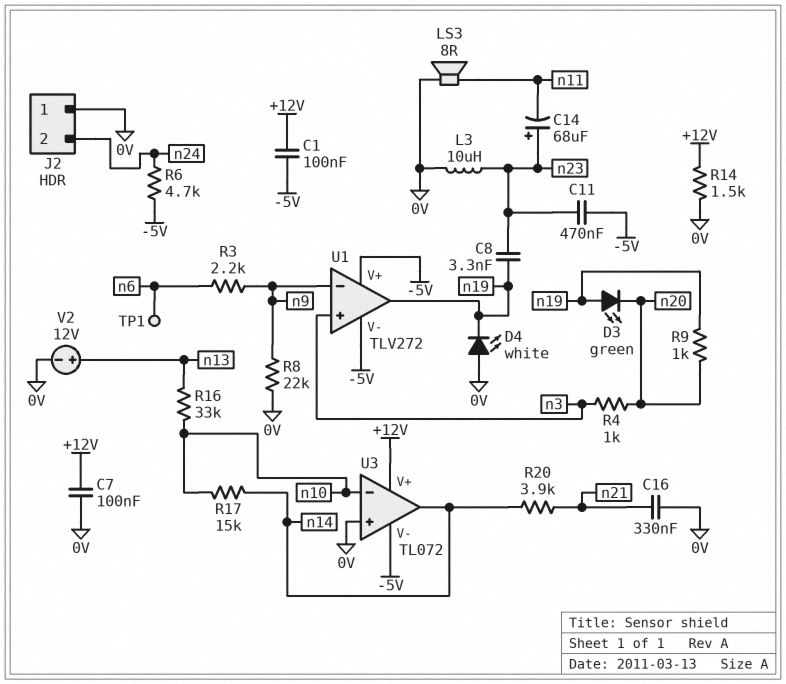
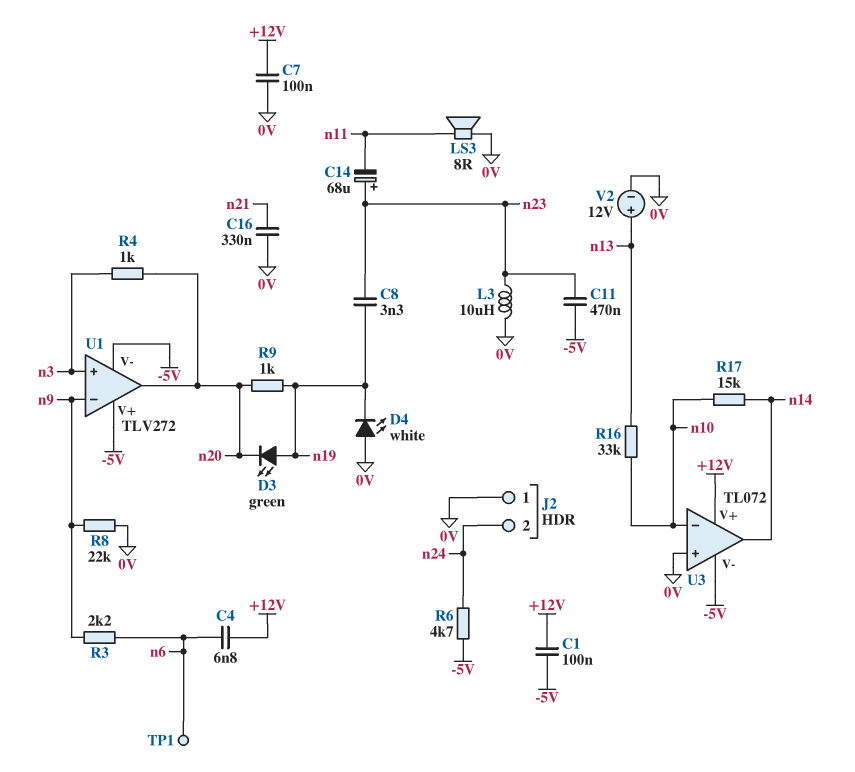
C4: none -> 6.8nF (+12V, n6)
R14: 1.5k (+12V, 0V) -> none
R20: 3.9k (n14, n21) -> none
U1 pin out: n19 -> n20

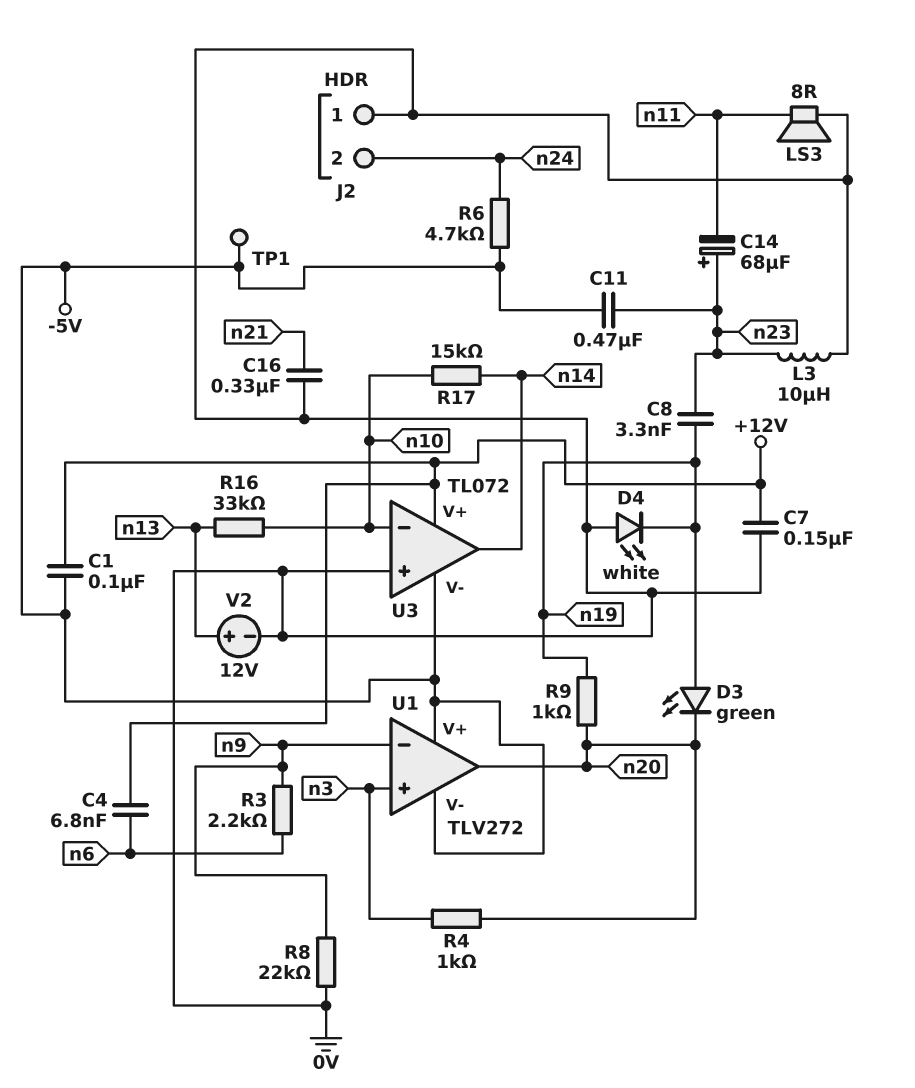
C7: 100nF (+12V, 0V) -> 150nF (+12V, 0V)
TP1: test point (n6) -> test point (-5V)

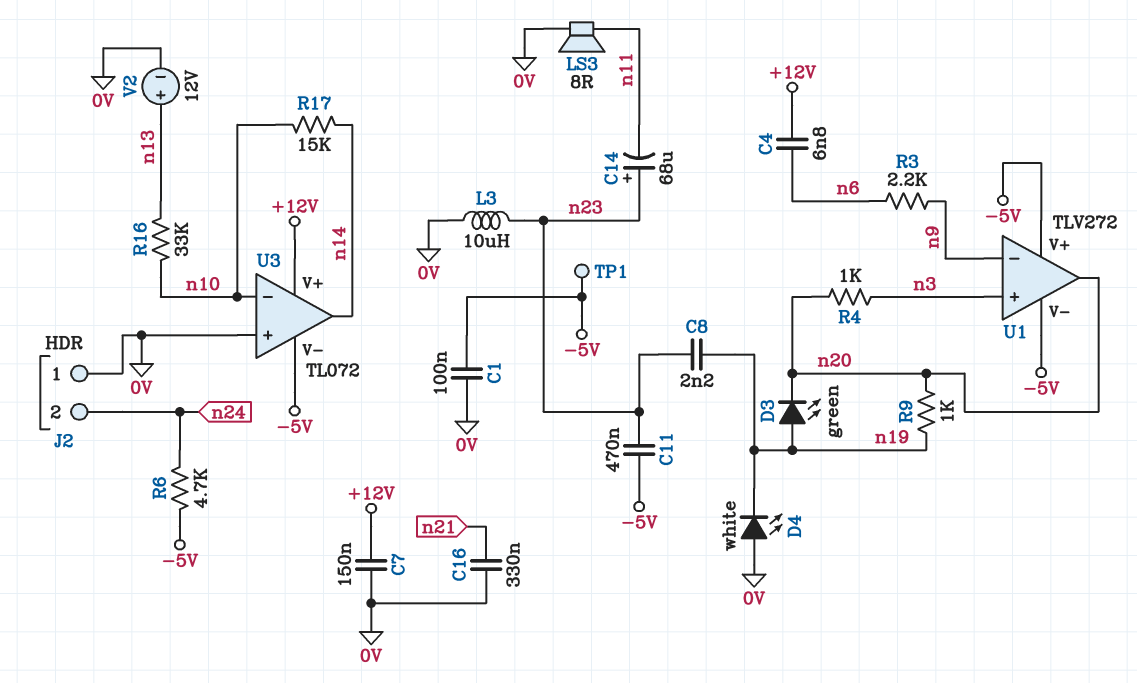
C1: 100nF (+12V, -5V) -> 100nF (-5V, 0V)
C8: 3.3nF (n19, n23) -> 2.2nF (n19, n23)
R8: 22k (0V, n9) -> none

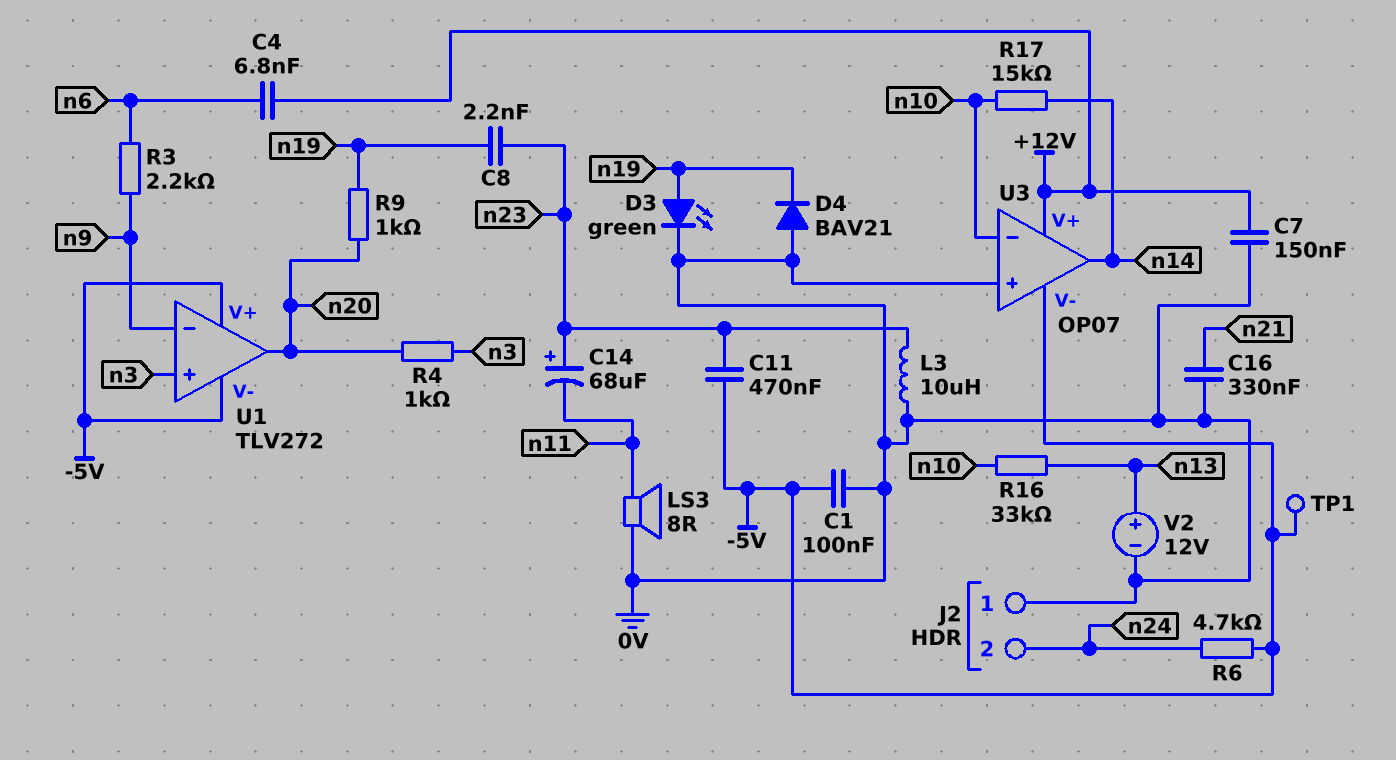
D3: LED green (A n19, K n20) -> LED green (A n19, K 0V)
D4: LED white (A 0V, K n19) -> diode BAV21 (A 0V, K n19)
U3: TL072 -> OP07

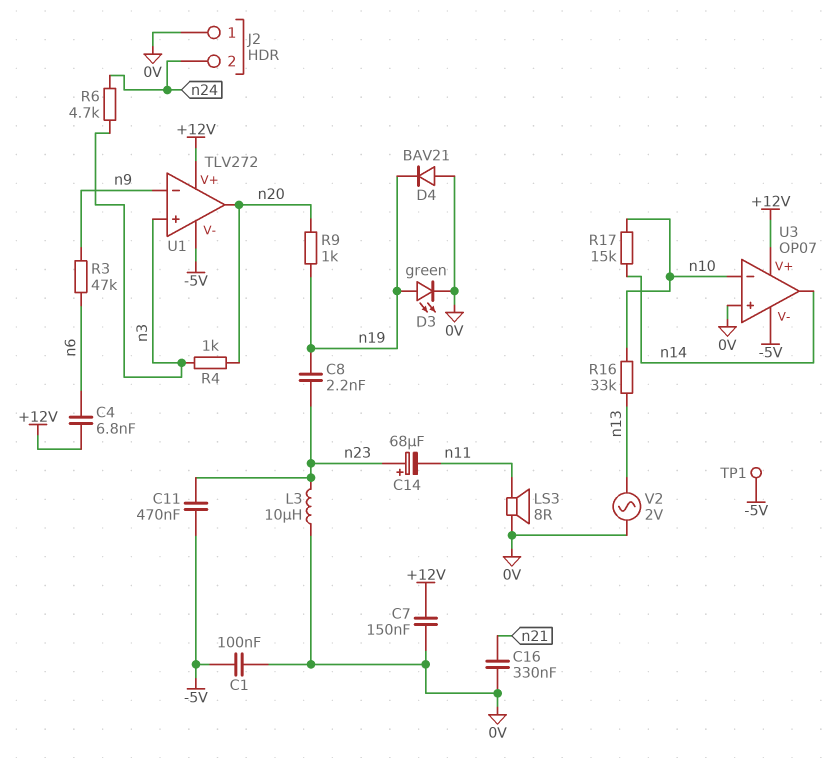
R3: 2.2k (n6, n9) -> 47k (n6, n9)
R6: 4.7k (-5V, n24) -> 4.7k (n3, n24)
U1 pin V+: -5V -> +12V
V2: 12V (plus n13, minus 0V) -> AC 2V (0V, n13)

